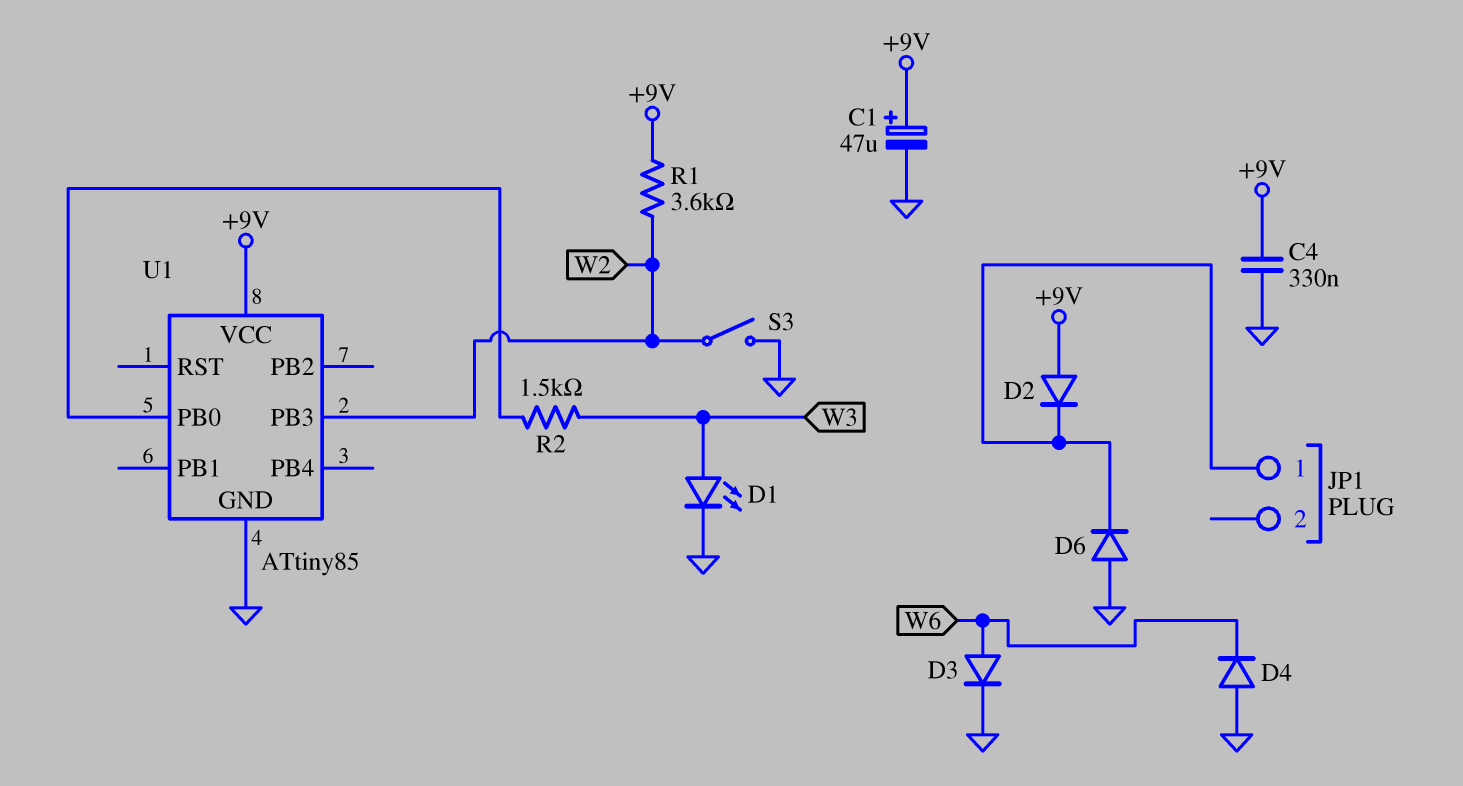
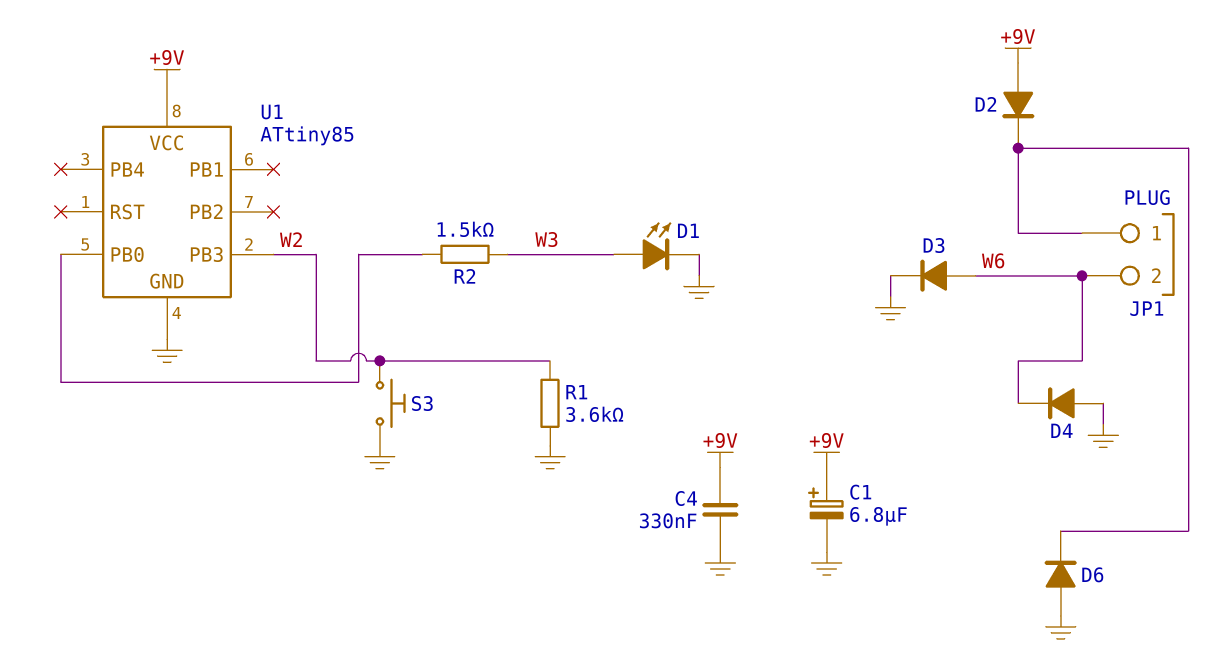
C1: 47uF (plus +9V, minus GND) -> 6.8uF (plus +9V, minus GND)
JP1 pin 2: none -> W6
R1: 3.6k (+9V, W2) -> 3.6k (GND, W2)
S3: switch (GND, W2) -> button (GND, W2)

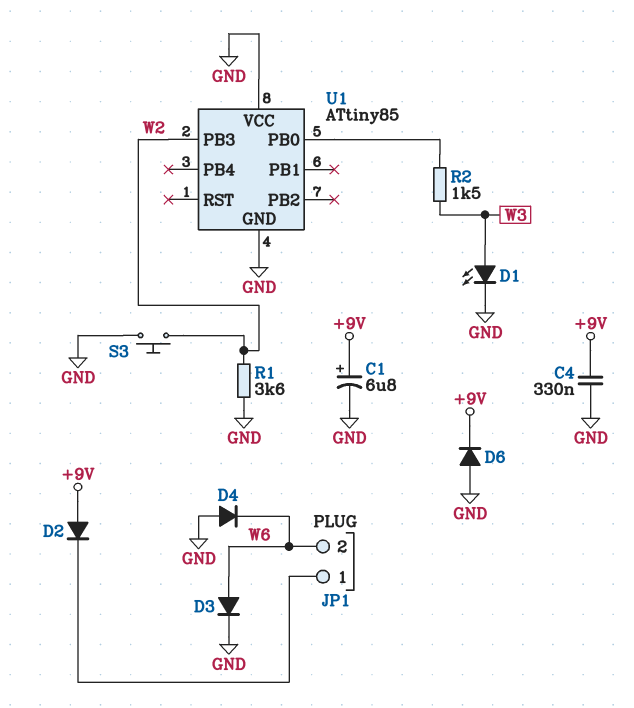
D6: diode (A GND, K JP1/1) -> diode (A GND, K +9V)
U1 pin VCC: +9V -> GND

